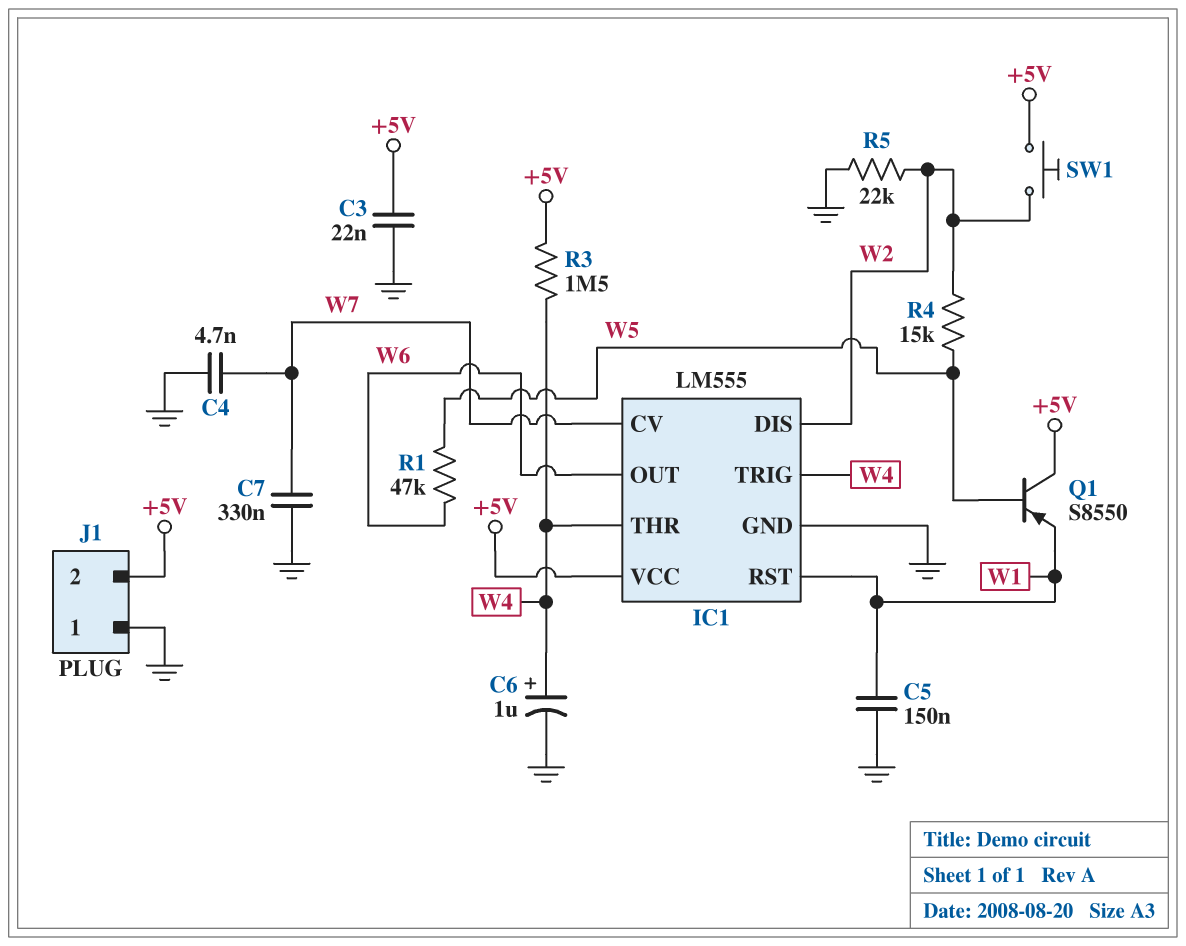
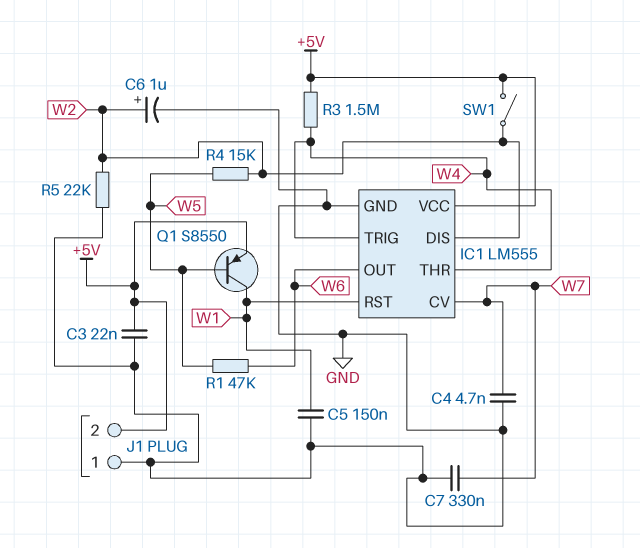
C6: 1uF (plus W4, minus GND) -> 1uF (plus W2, minus GND)
Q1: PNP S8550 (B W5, C +5V, E W1) -> PNP S8550 (B W5, C W1, E +5V)
SW1: button (+5V, W2) -> switch (+5V, W2)

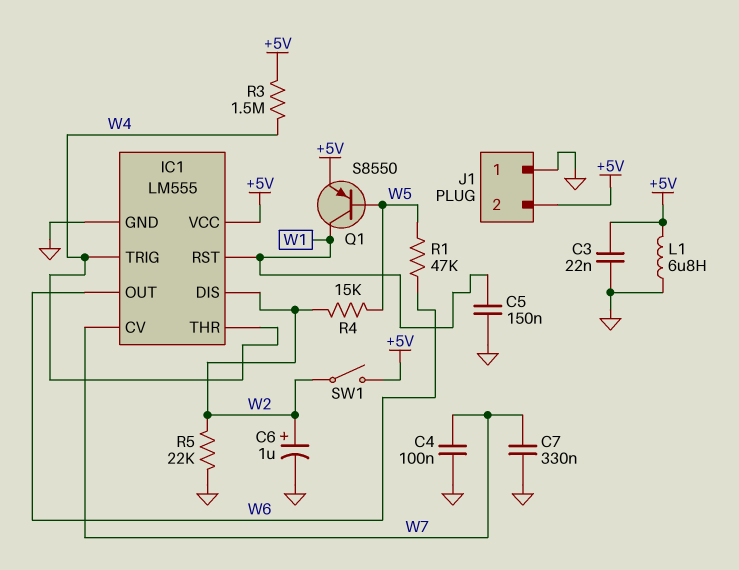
C4: 4.7nF (GND, W7) -> 100nF (GND, W7)
L1: none -> 6.8uH (+5V, GND)

